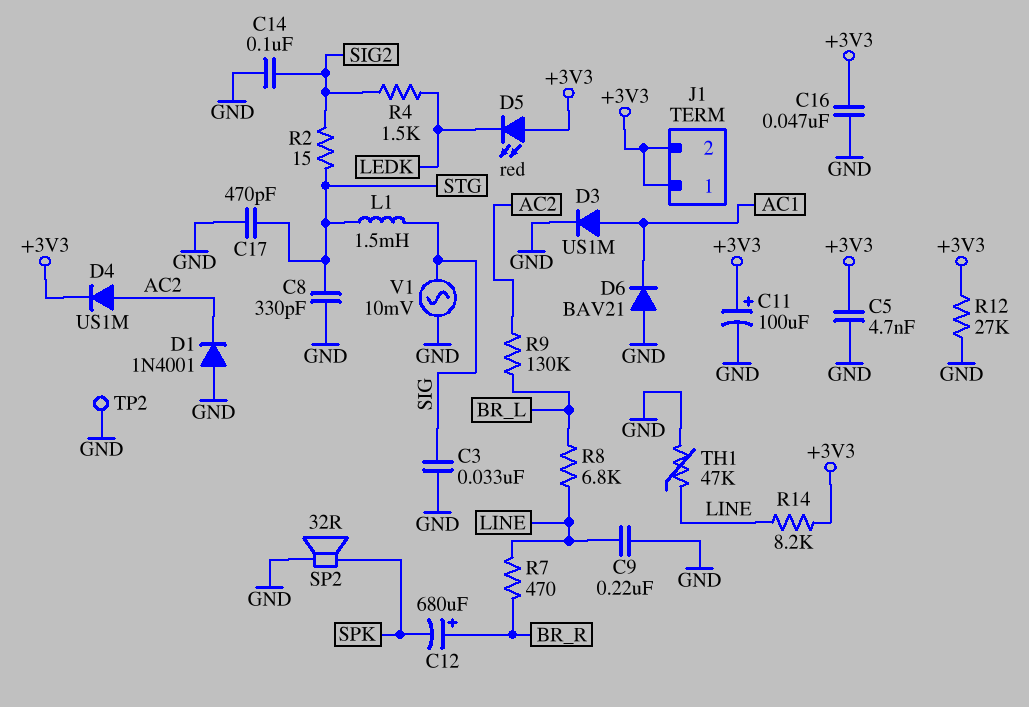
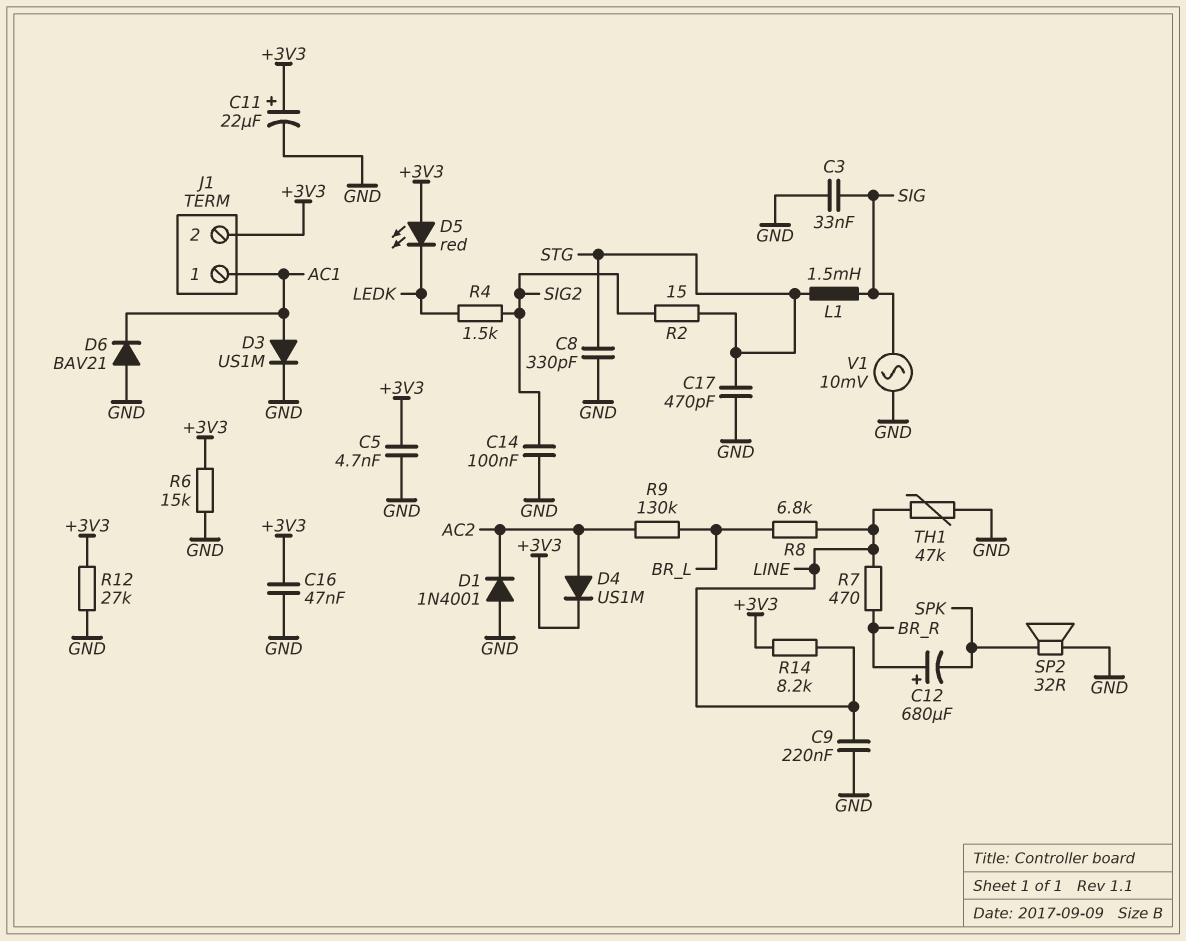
C11: 100uF (plus +3V3, minus GND) -> 22uF (plus +3V3, minus GND)
J1 pin 1: +3V3 -> AC1
R6: none -> 15k (+3V3, GND)
TP2: test point (GND) -> none

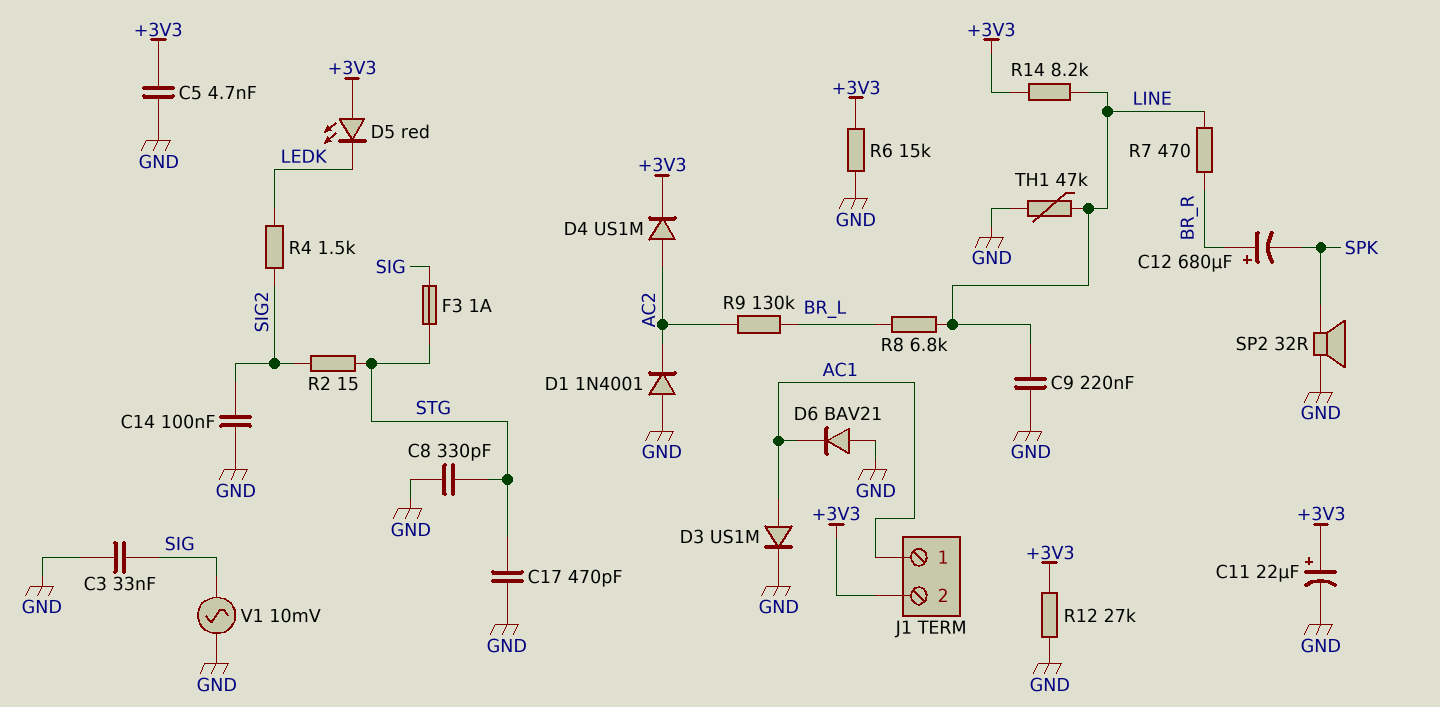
C16: 47nF (+3V3, GND) -> none
F3: none -> 1A (SIG, STG)
L1: 1.5mH (SIG, STG) -> none

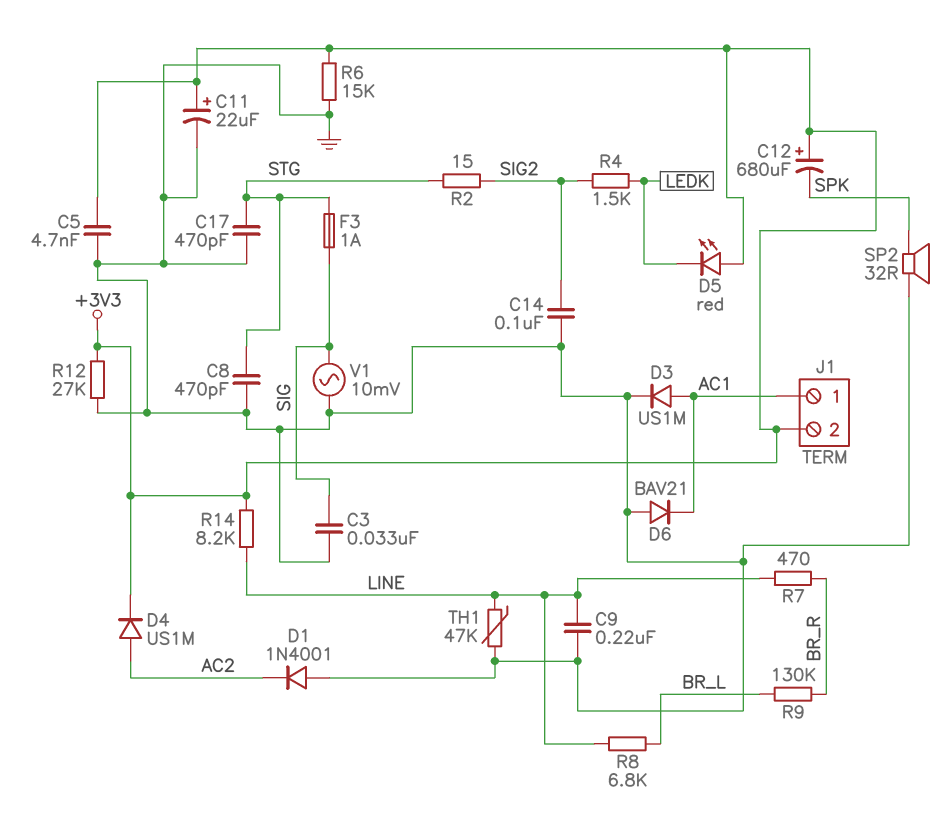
C8: 330pF (GND, STG) -> 470pF (GND, STG)
C12: 680uF (plus BR_R, minus SPK) -> 680uF (plus +3V3, minus SPK)
R9: 130k (AC2, BR_L) -> 130k (BR_L, BR_R)

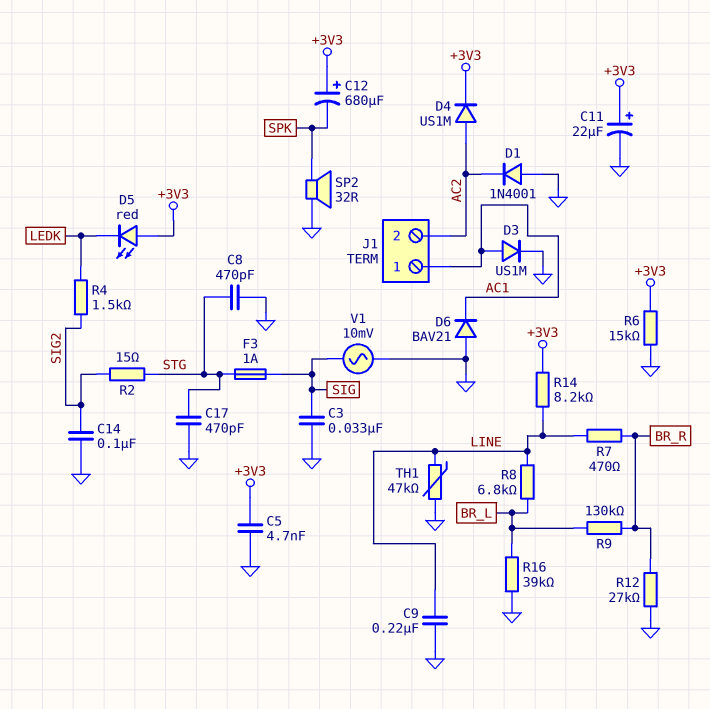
J1 pin 2: +3V3 -> AC2
R12: 27k (+3V3, GND) -> 27k (BR_R, GND)
R16: none -> 39k (BR_L, GND)

